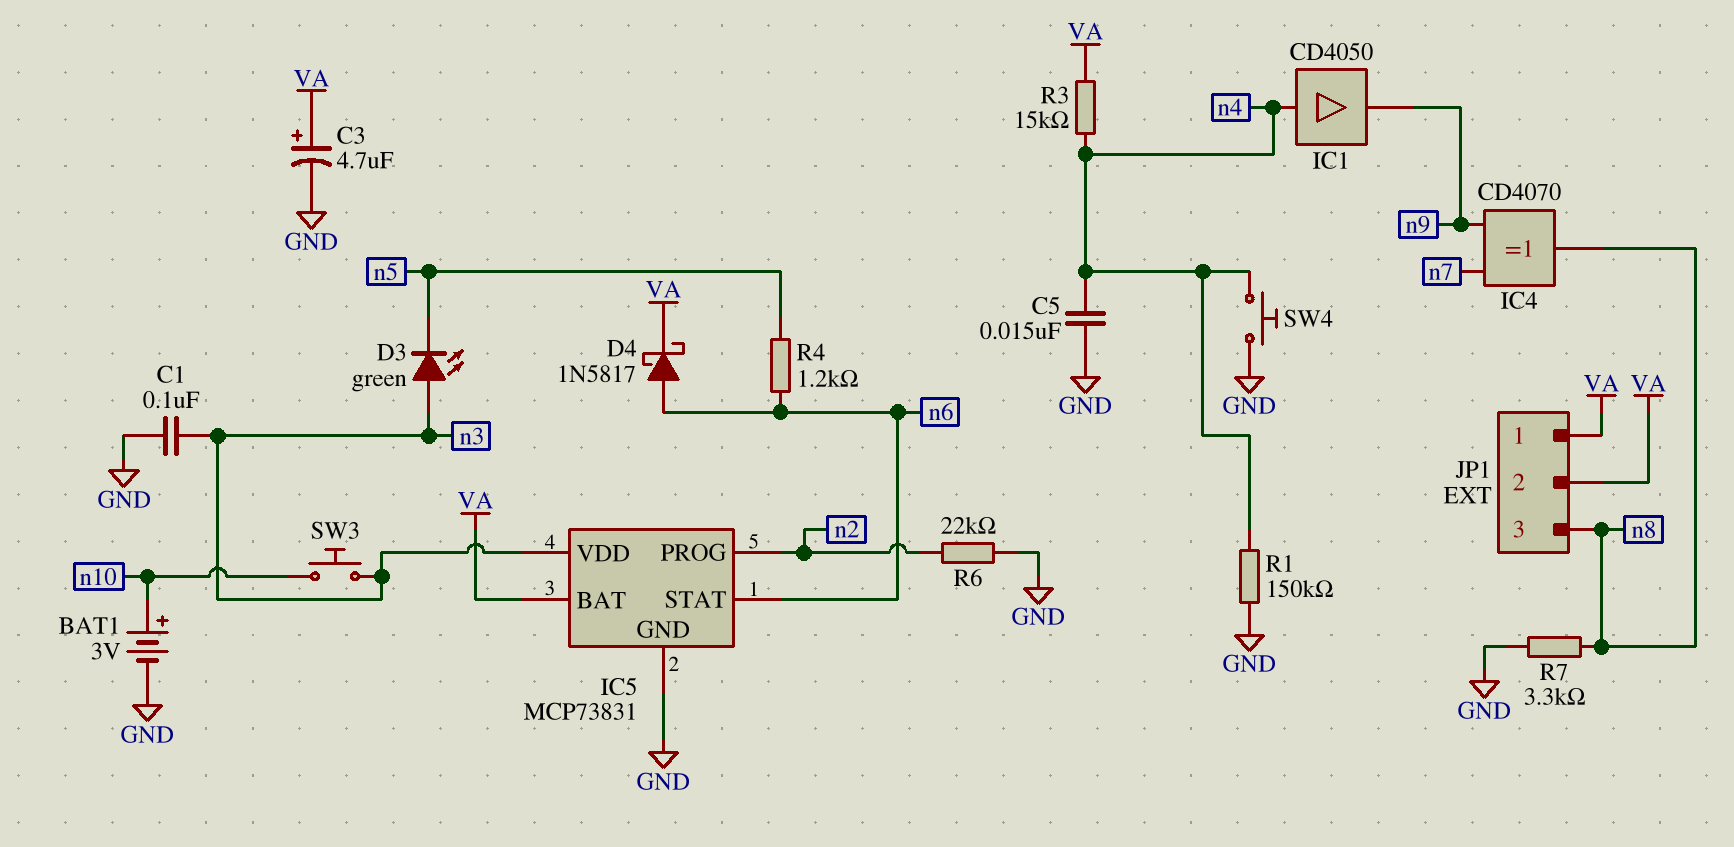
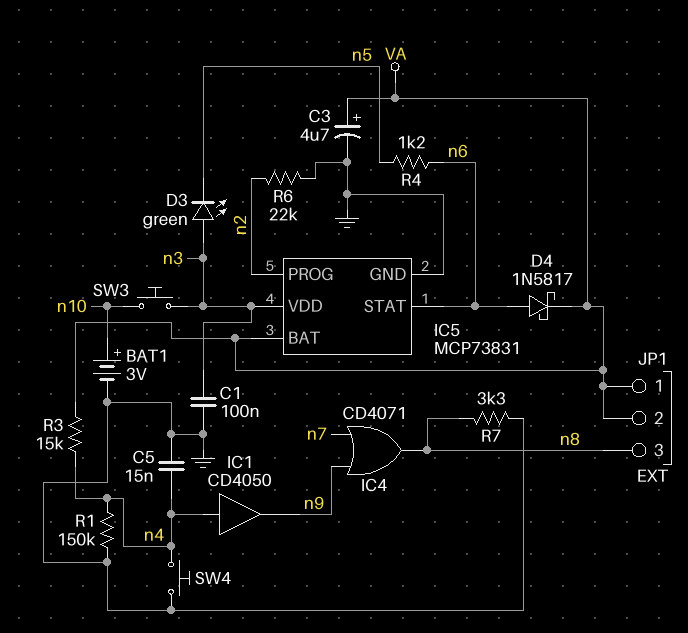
IC4: XOR CD4070 (in n7, in n9, out n8) -> OR CD4071 (in n7, in n9, out n8)

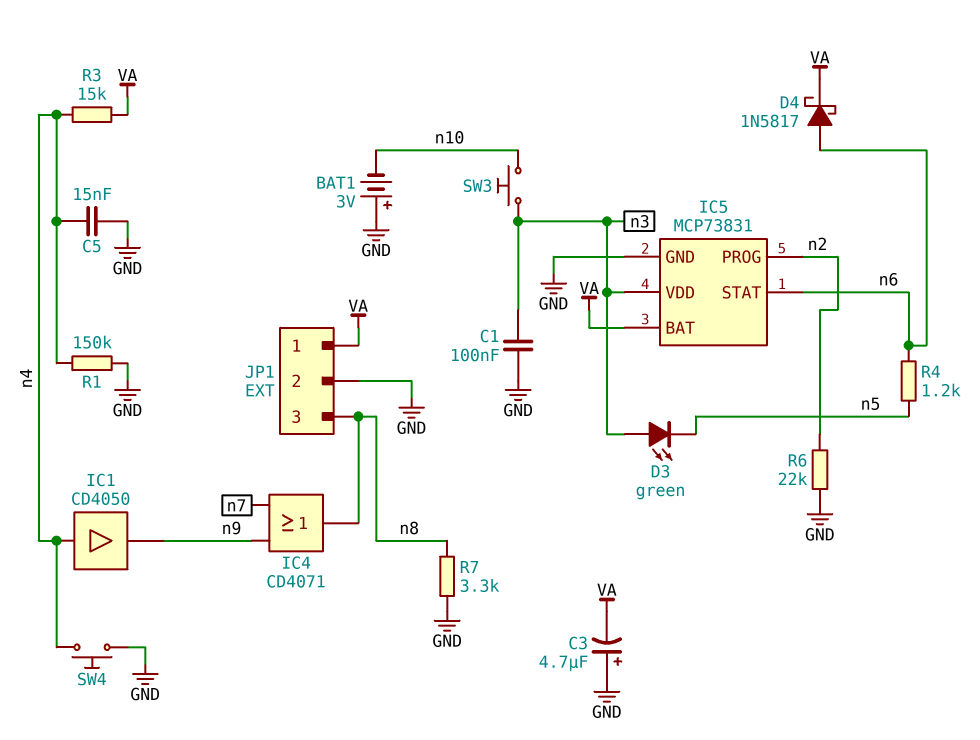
BAT1: 3V (plus n10, minus GND) -> 3V (plus GND, minus n10)
C3: 4.7uF (plus VA, minus GND) -> 4.7uF (plus GND, minus VA)
JP1 pin 2: VA -> GND

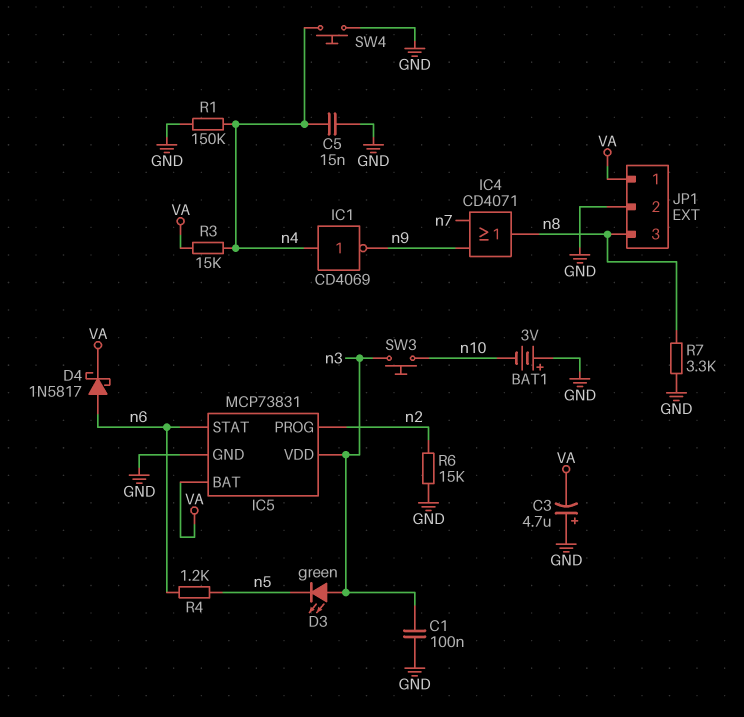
IC1: buffer CD4050 (in n4, out n9) -> NOT CD4069 (in n4, out n9)
R6: 22k (GND, n2) -> 15k (GND, n2)

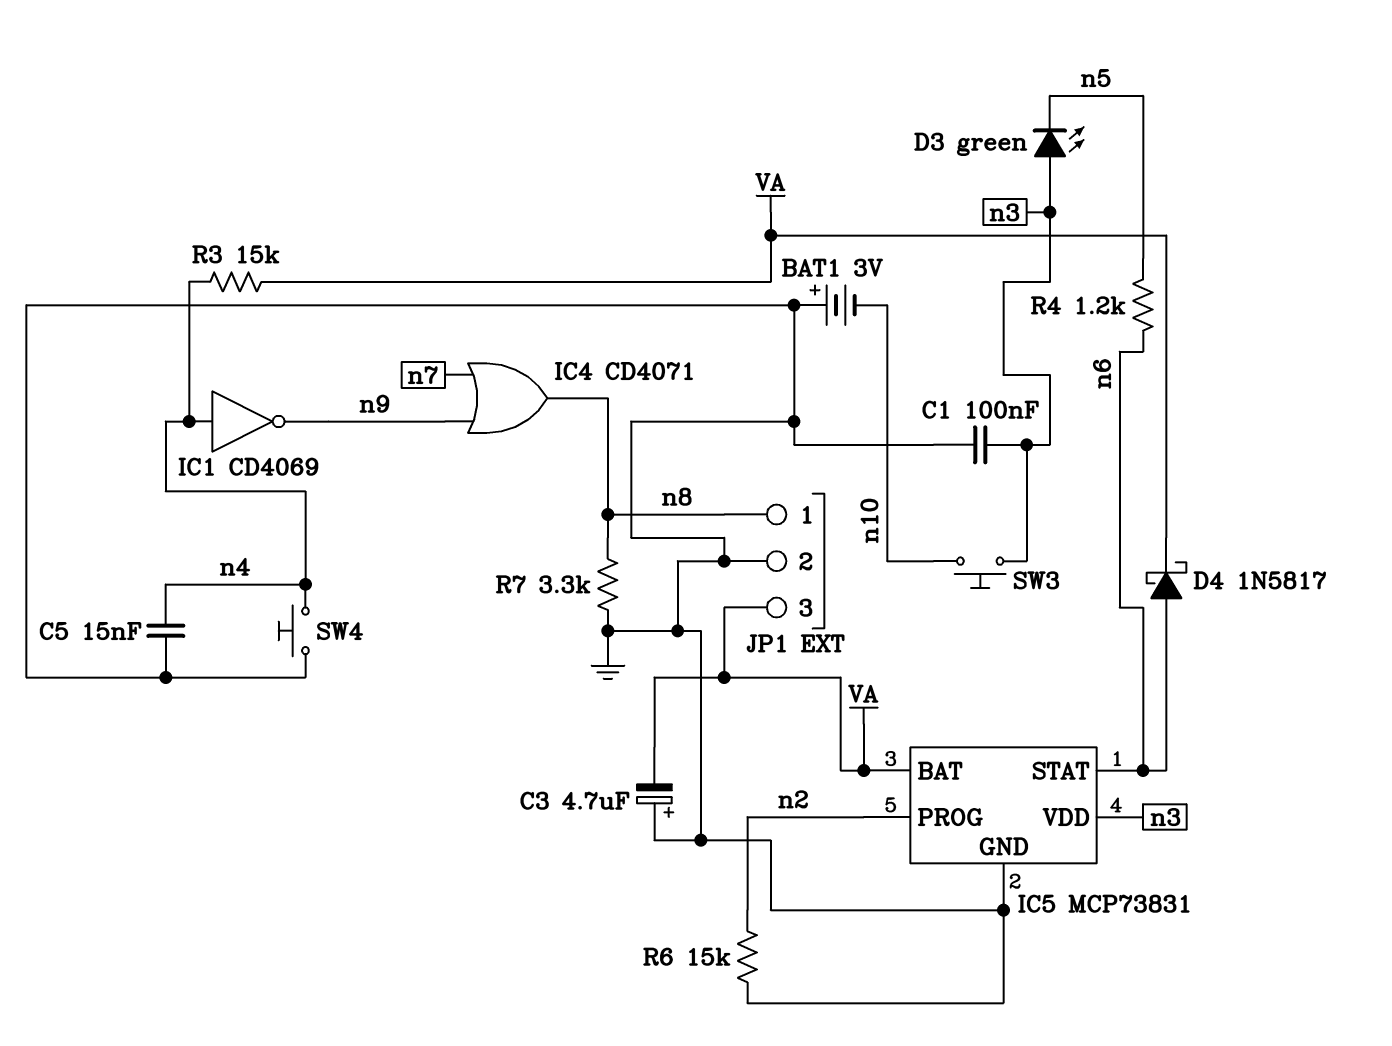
JP1 pin 1: VA -> n8
JP1 pin 3: n8 -> VA
R1: 150k (GND, n4) -> none

